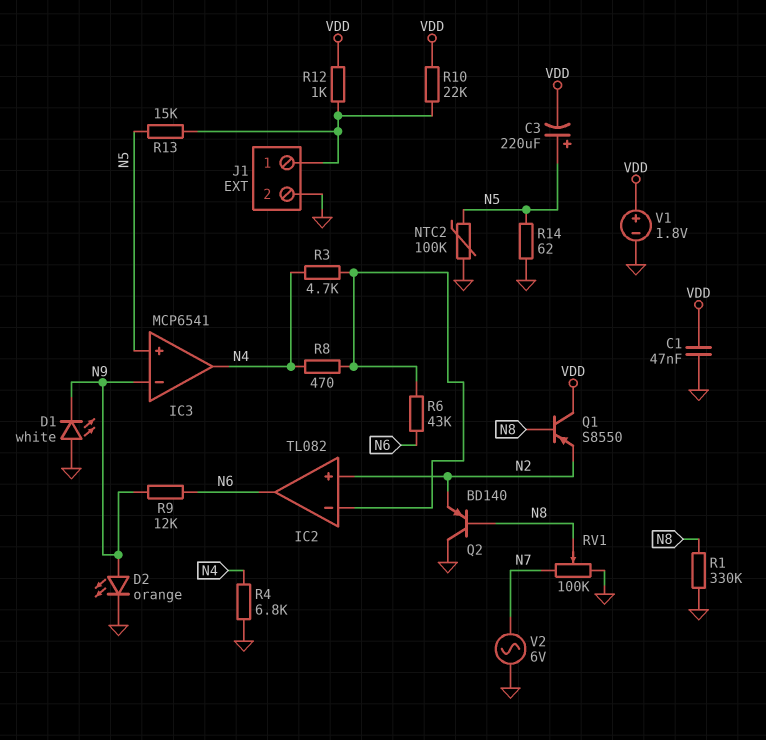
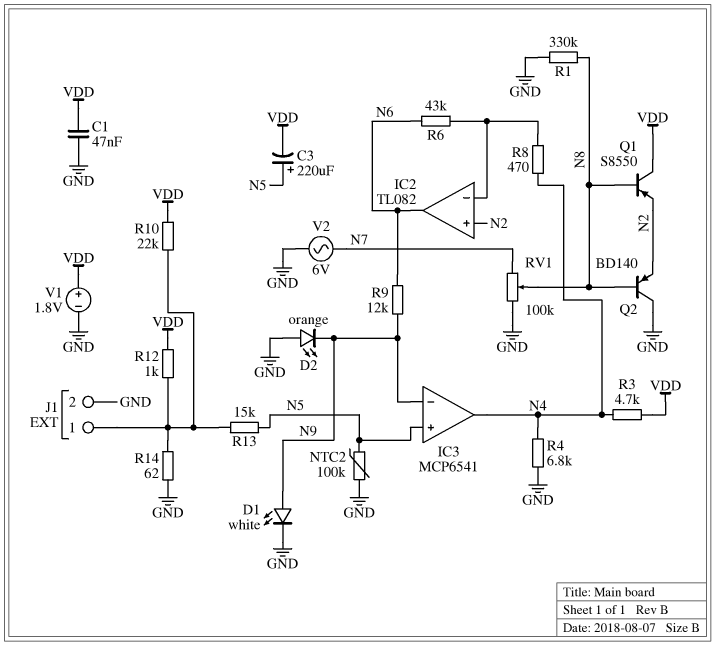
D1: LED white (A GND, K N9) -> LED white (A N9, K GND)
D2: LED orange (A N9, K GND) -> LED orange (A GND, K N9)
R3: 4.7k (IC2/in-, N4) -> 4.7k (N4, VDD)
R14: 62 (GND, N5) -> 62 (GND, J1/1)

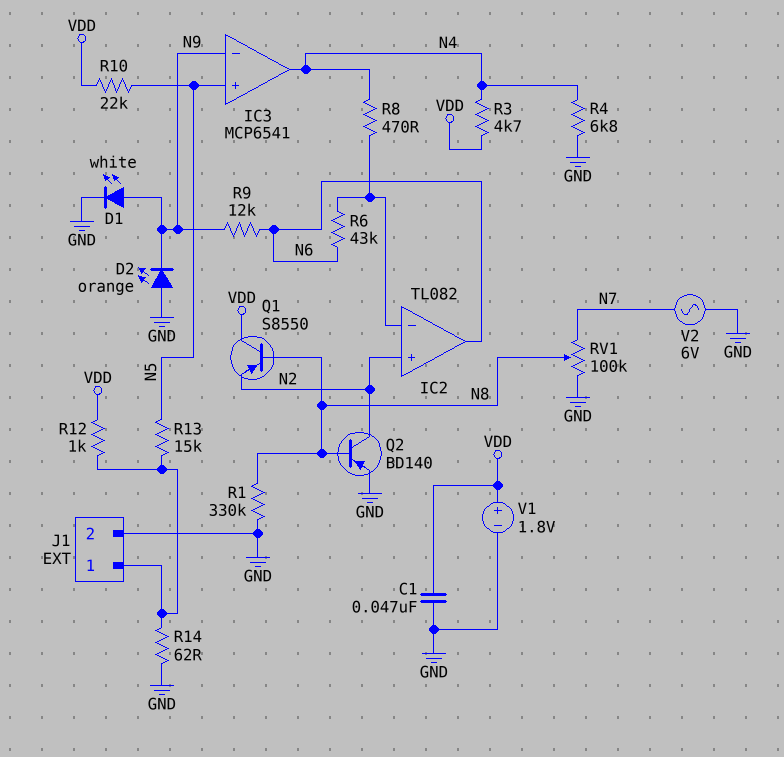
C3: 220uF (plus N5, minus VDD) -> none
NTC2: 100k (GND, N5) -> none
Q2: PNP BD140 (B N8, C GND, E N2) -> PNP BD140 (B N8, C N2, E GND)
R10: 22k (J1/1, VDD) -> 22k (N5, VDD)

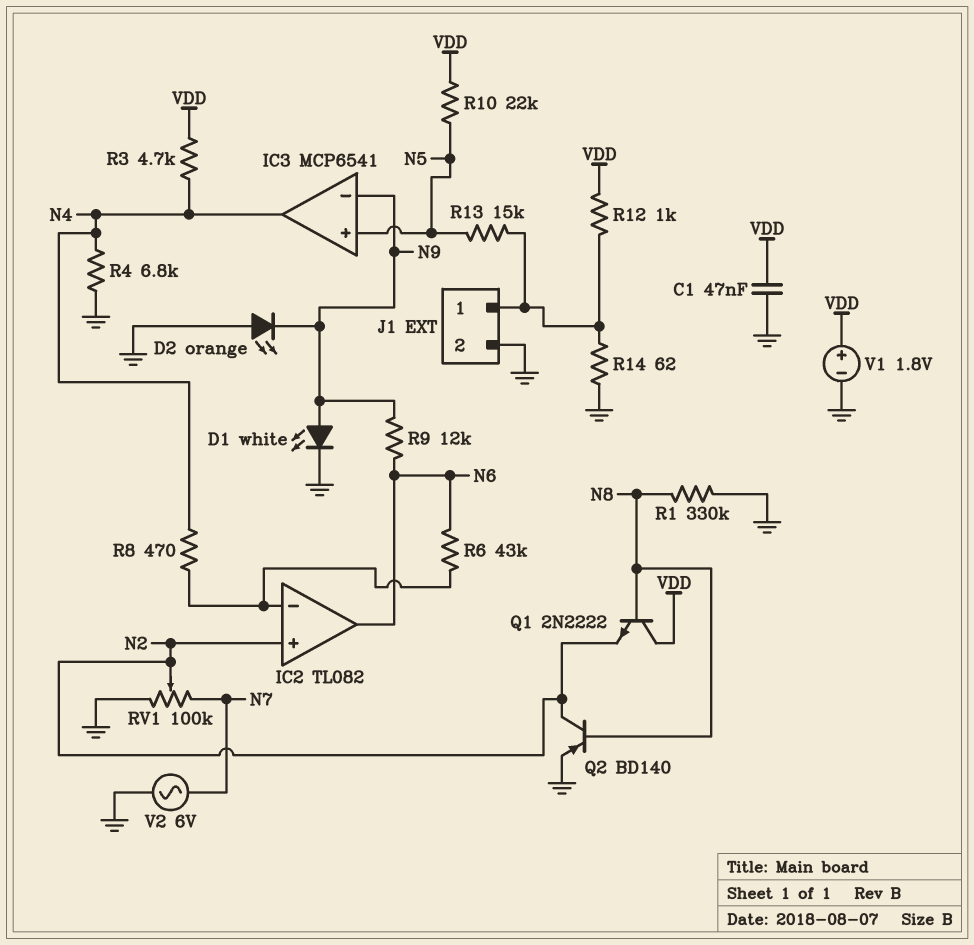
Q1: PNP S8550 (B N8, C VDD, E N2) -> NPN 2N2222 (B N8, C VDD, E N2)
RV1: 100k (GND, N7, wiper N8) -> 100k (GND, N7, wiper N2)

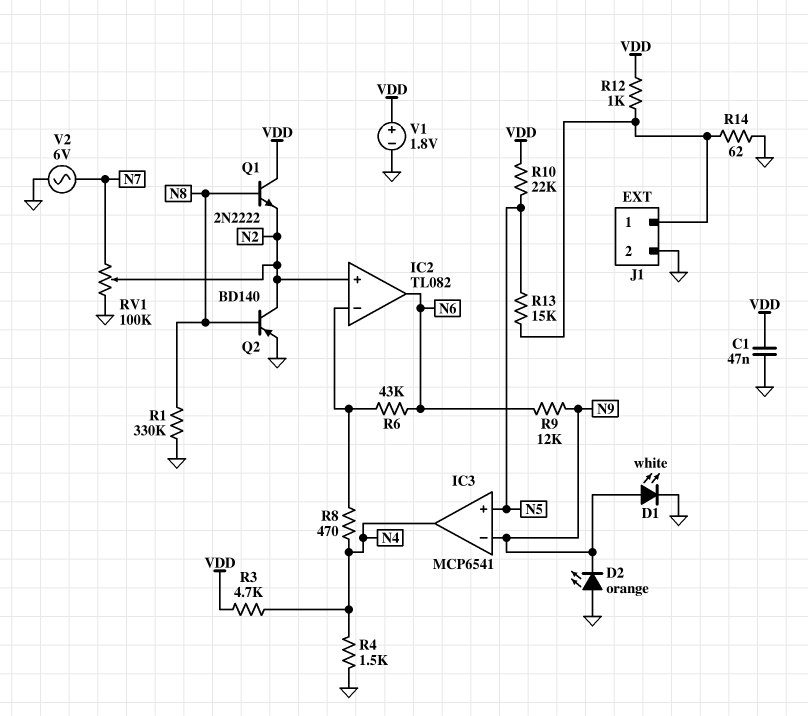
R4: 6.8k (GND, N4) -> 1.5k (GND, N4)

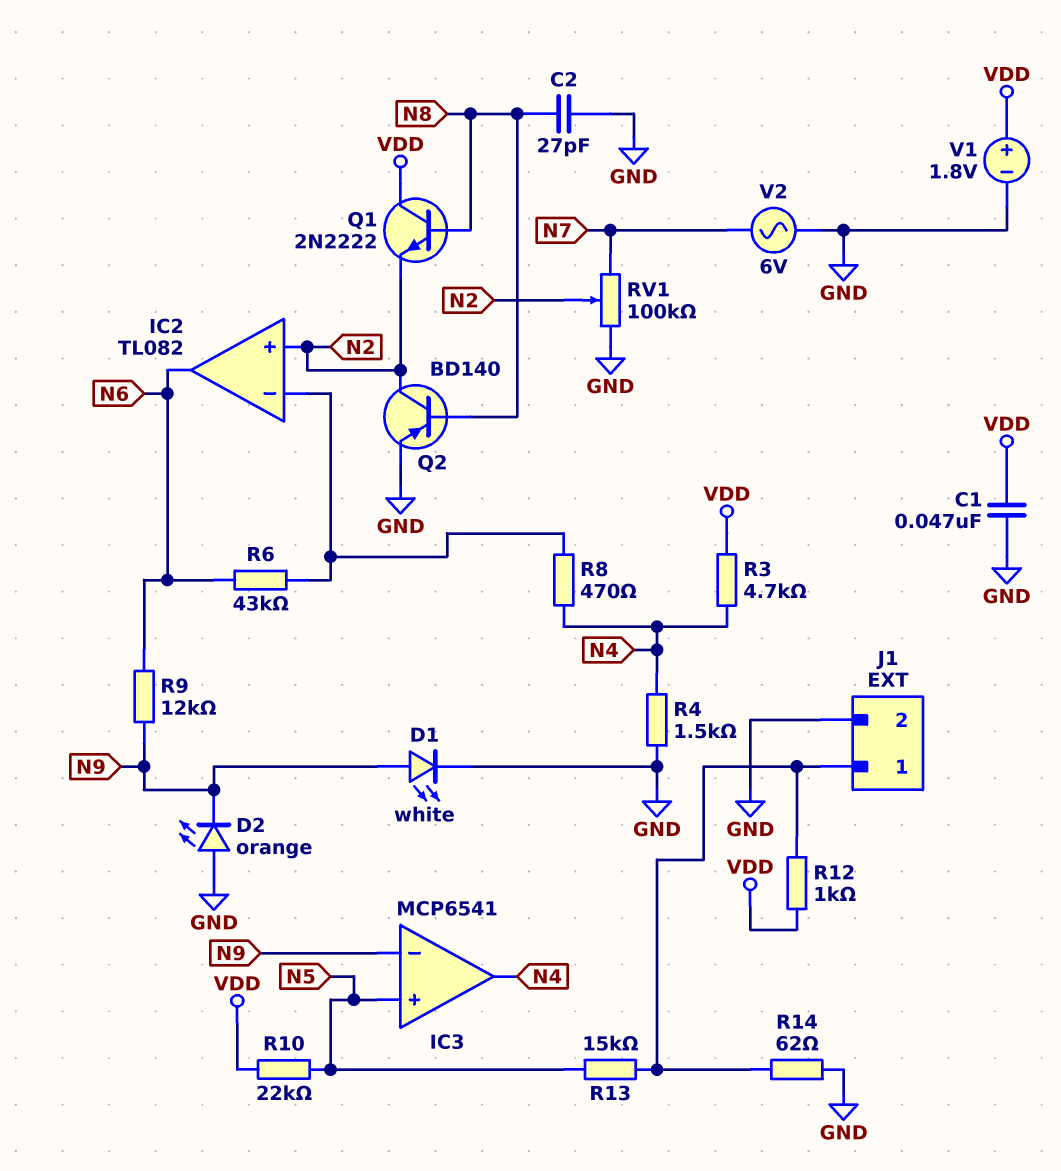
C2: none -> 27pF (GND, N8)
R1: 330k (GND, N8) -> none

